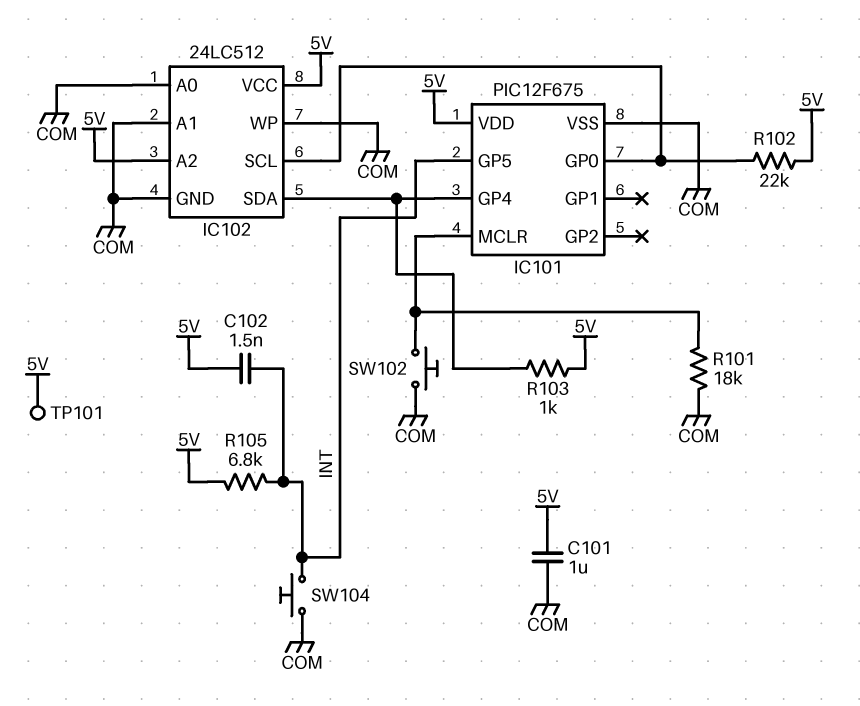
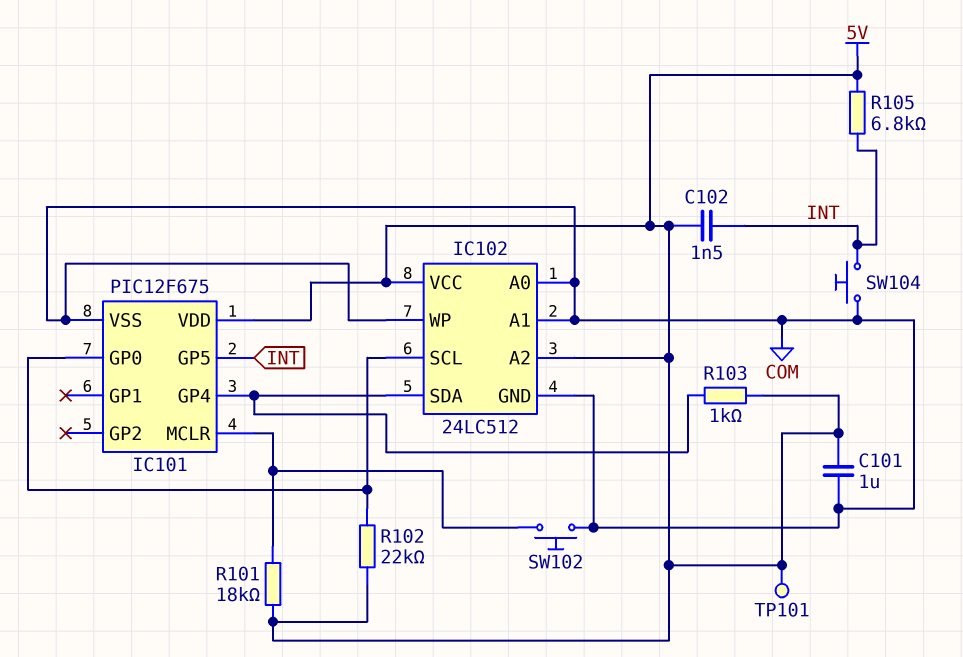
R101: 18k (COM, IC101/MCLR) -> 18k (5V, IC101/MCLR)

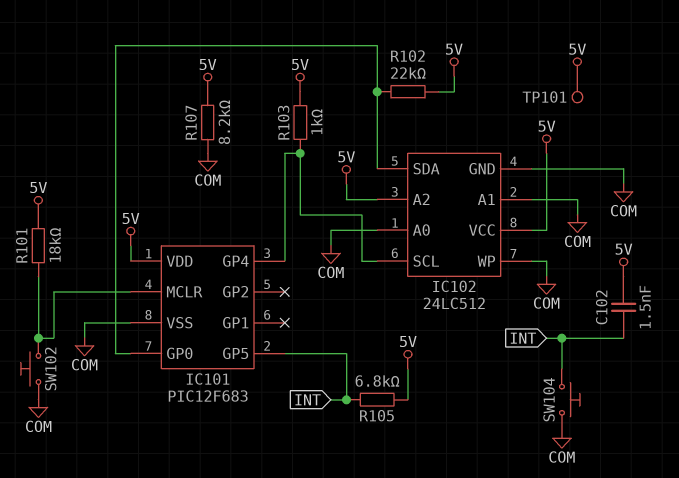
C101: 1uF (5V, COM) -> none
IC101: PIC12F675 -> PIC12F683
IC102 pin SCL: IC101/GP0 -> IC101/GP4
IC102 pin SDA: IC101/GP4 -> IC101/GP0
R107: none -> 8.2k (5V, COM)

